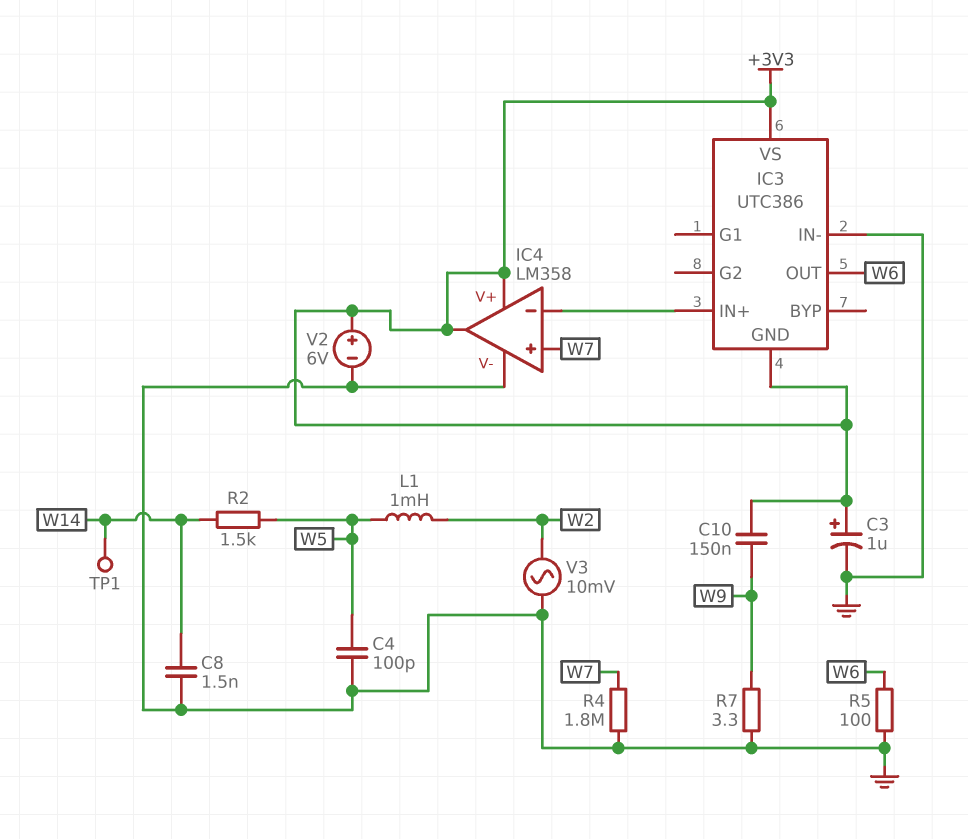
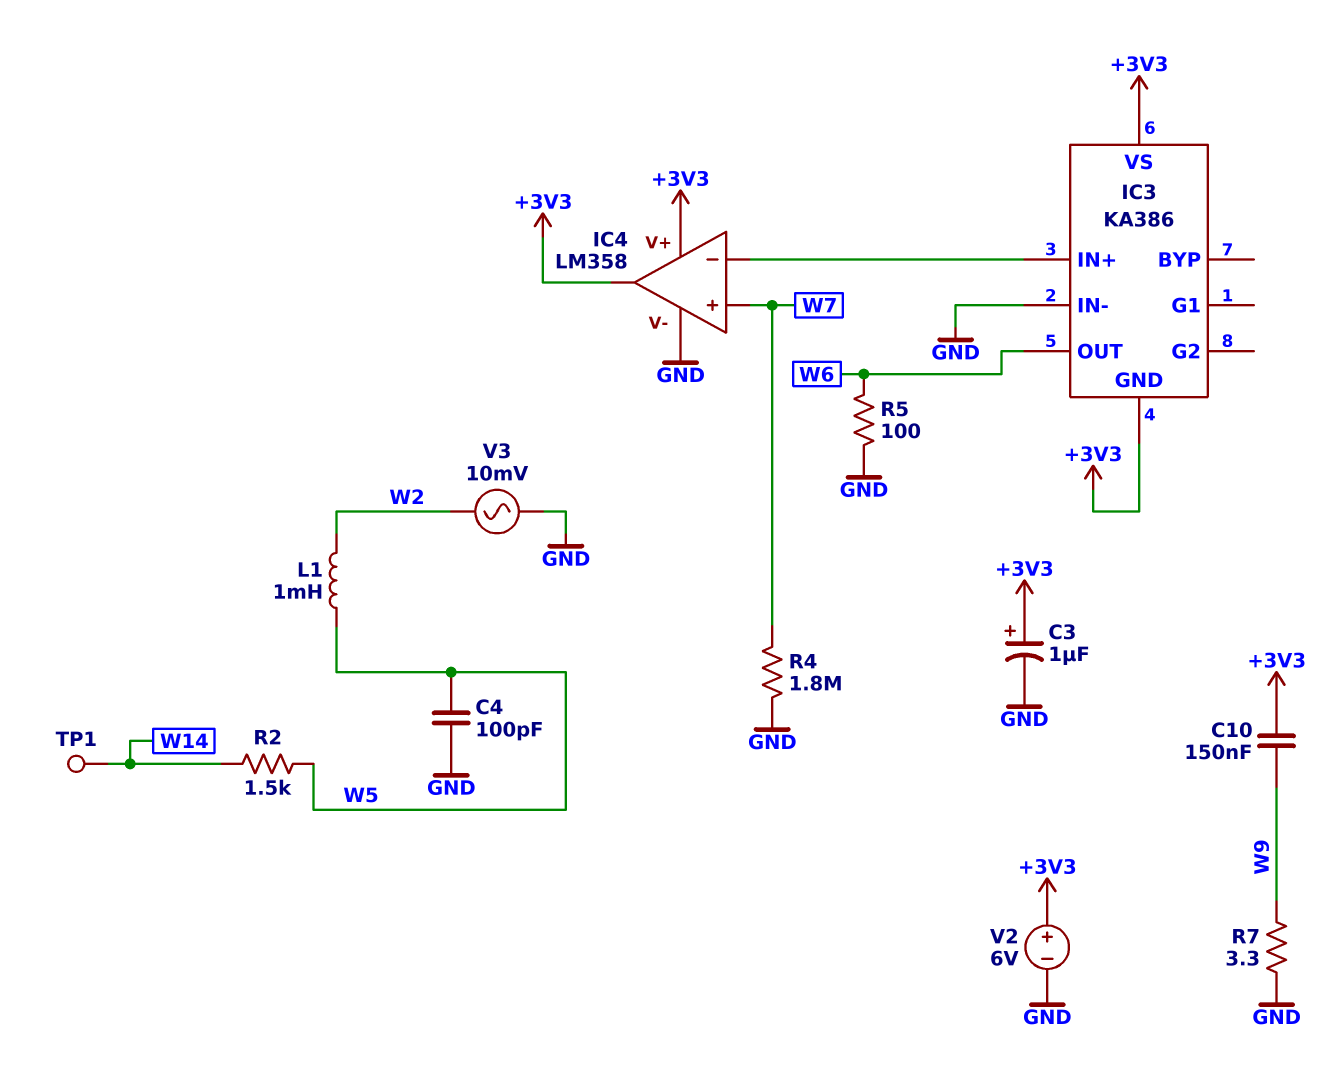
C8: 1.5nF (GND, W14) -> none
IC3: UTC386 -> KA386

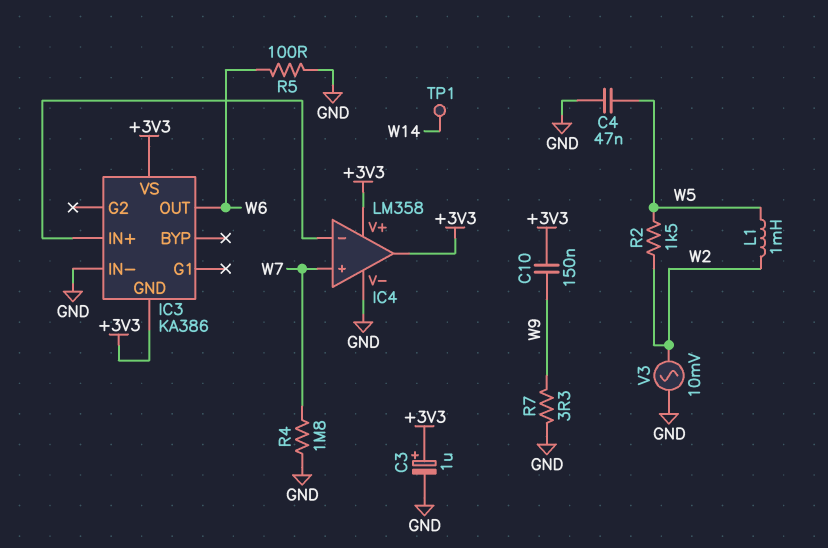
C4: 100pF (GND, W5) -> 47nF (GND, W5)
R2: 1.5k (W5, W14) -> 1.5k (W2, W5)
V2: 6V (plus +3V3, minus GND) -> none

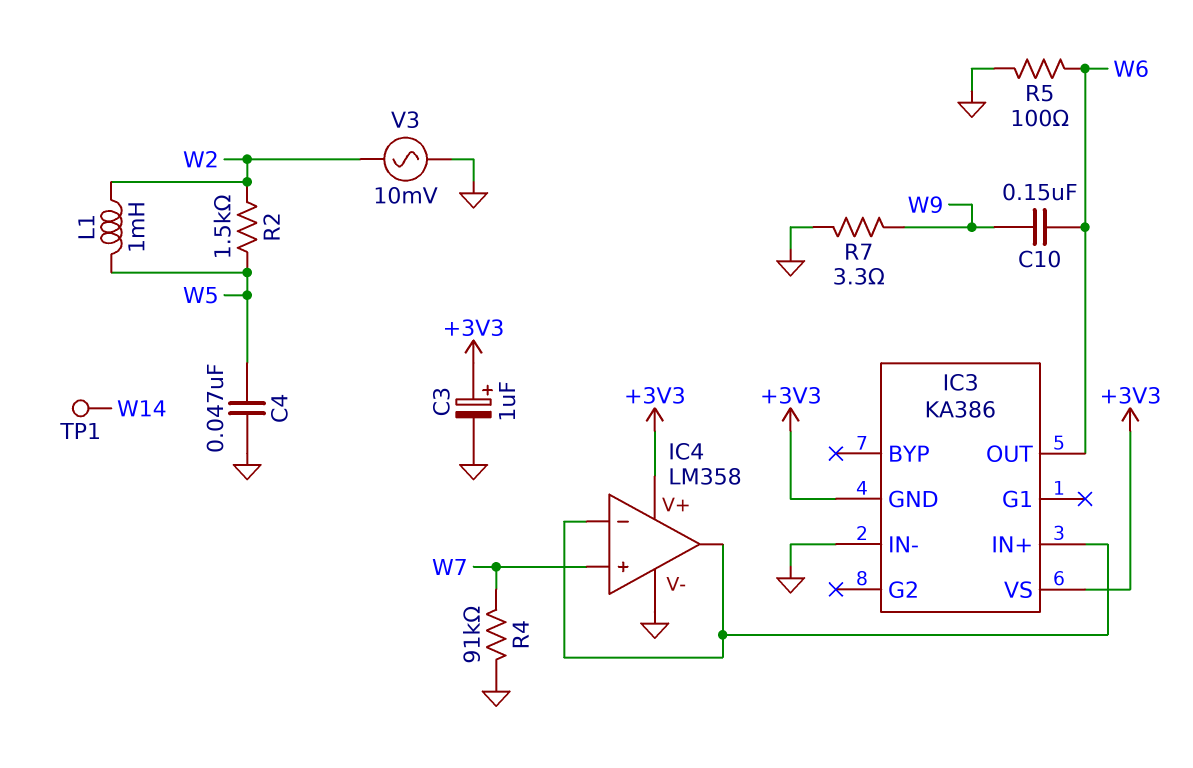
C10: 150nF (+3V3, W9) -> 150nF (W6, W9)
IC4 pin out: +3V3 -> IC3/IN+
R4: 1.8M (GND, W7) -> 91k (GND, W7)

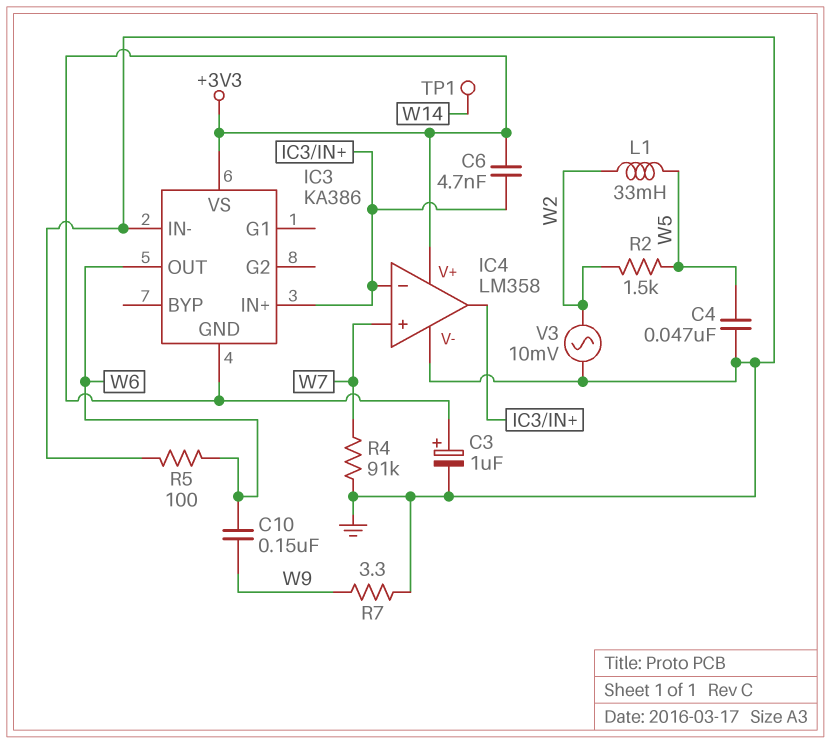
C6: none -> 4.7nF (+3V3, IC3/IN+)
L1: 1mH (W2, W5) -> 33mH (W2, W5)

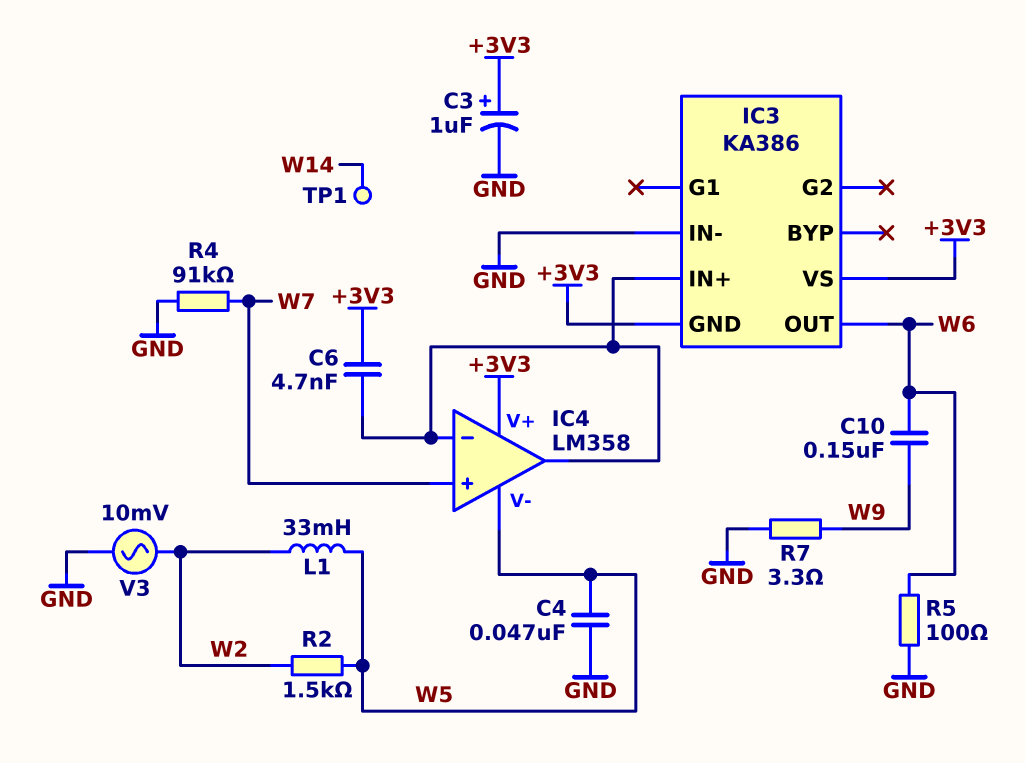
IC4 pin V-: GND -> W5

